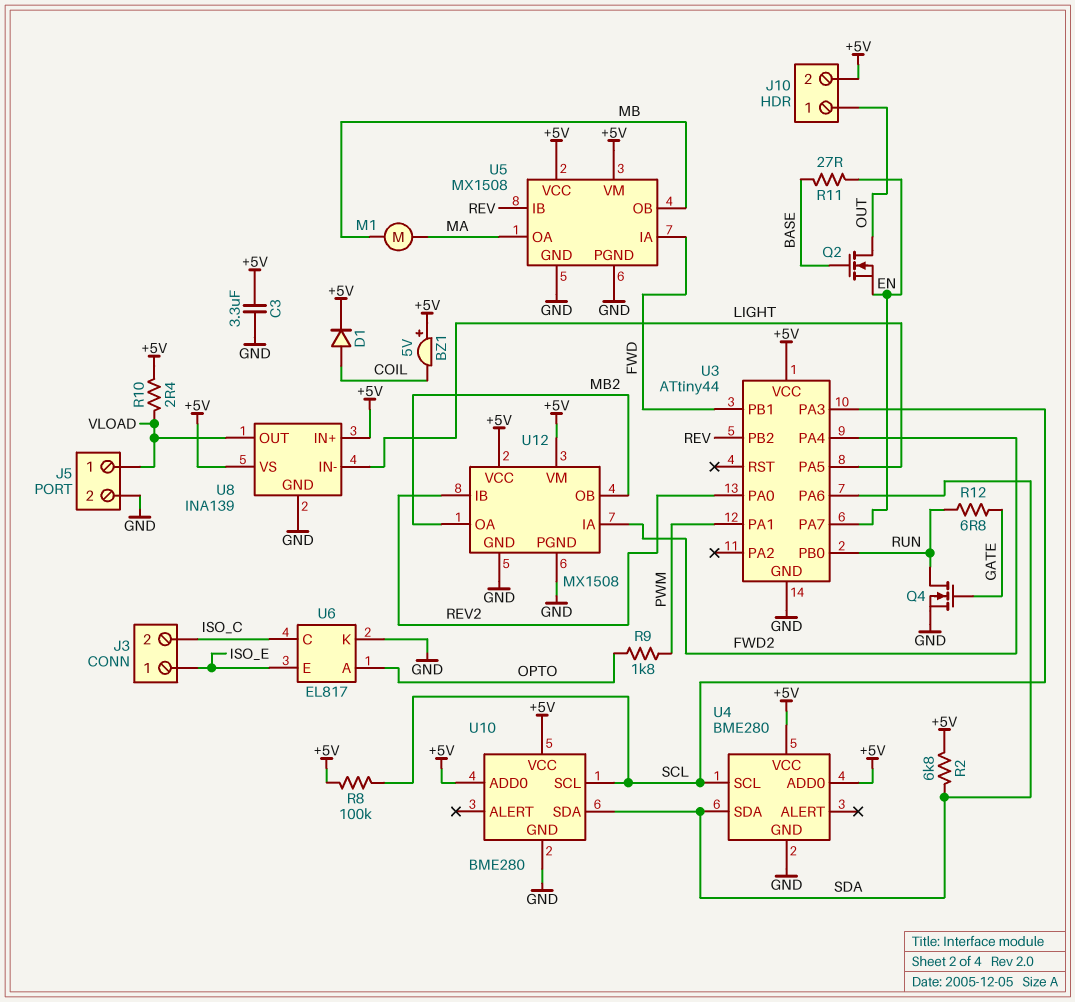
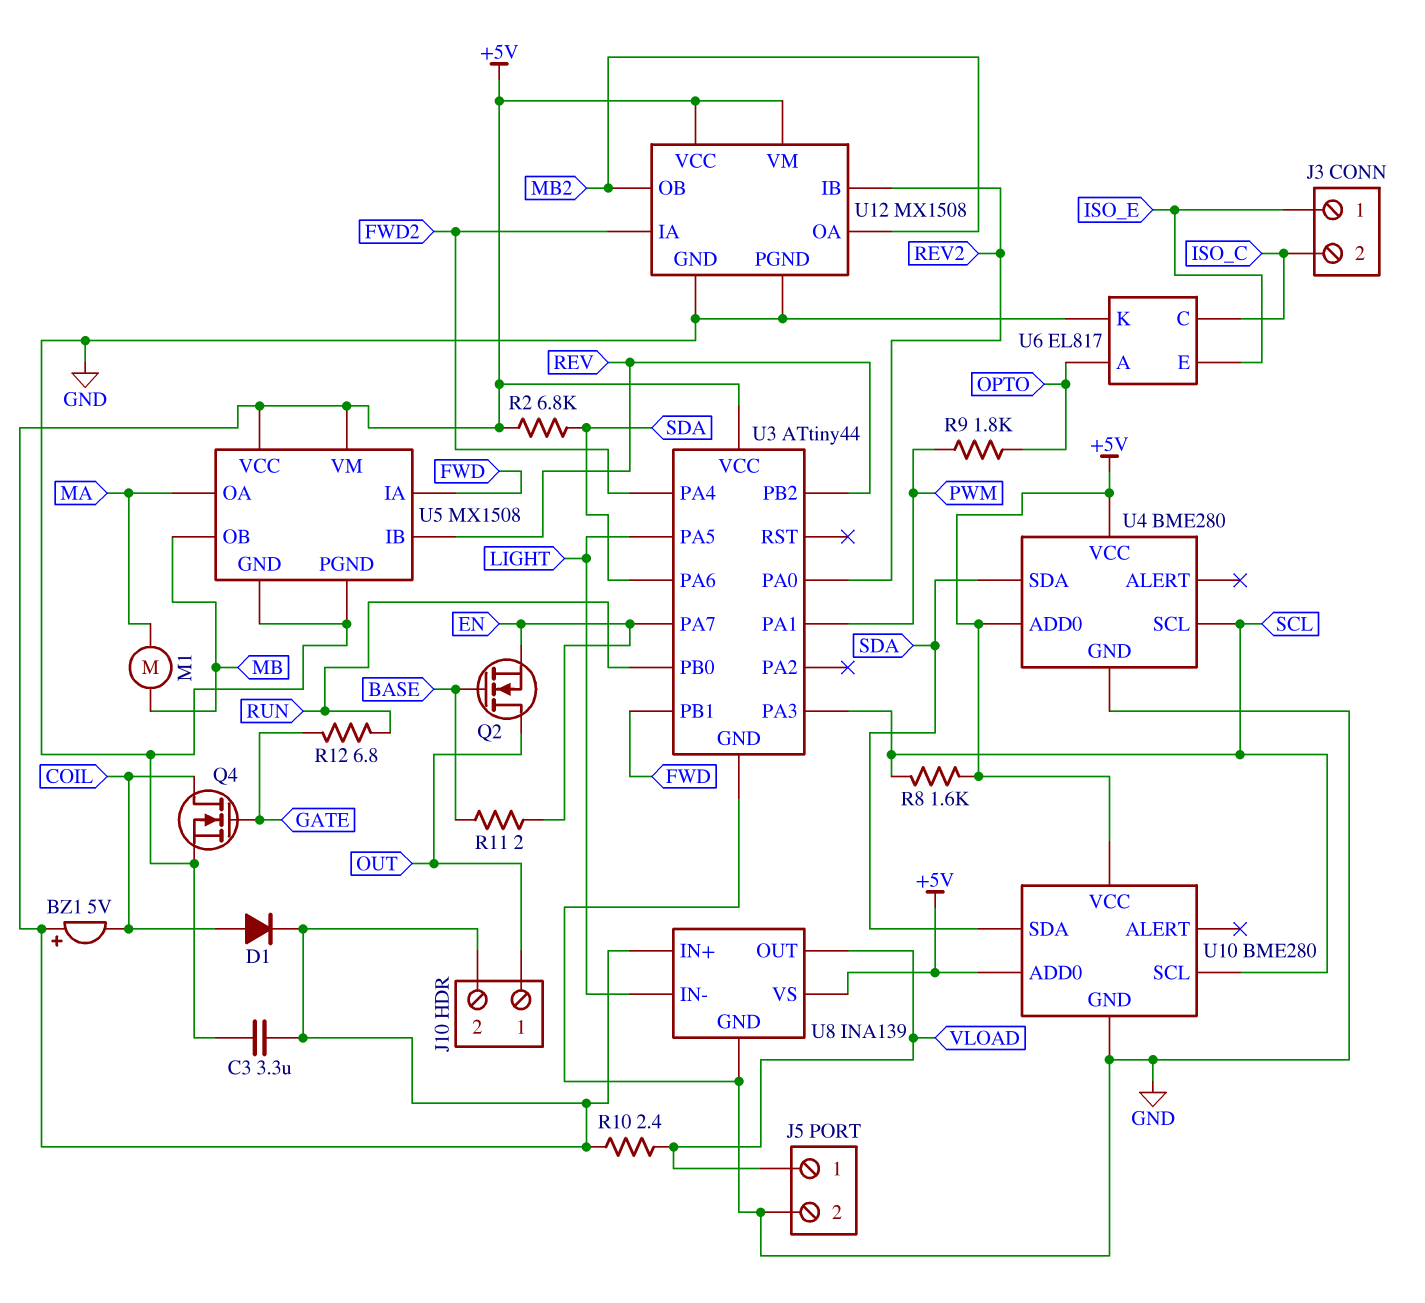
Q4: NMOS (G GATE, D RUN, S GND) -> NMOS (G GATE, D COIL, S GND)
R8: 100k (+5V, SCL) -> 1.6k (+5V, SCL)
R11: 27 (BASE, EN) -> 2 (BASE, EN)

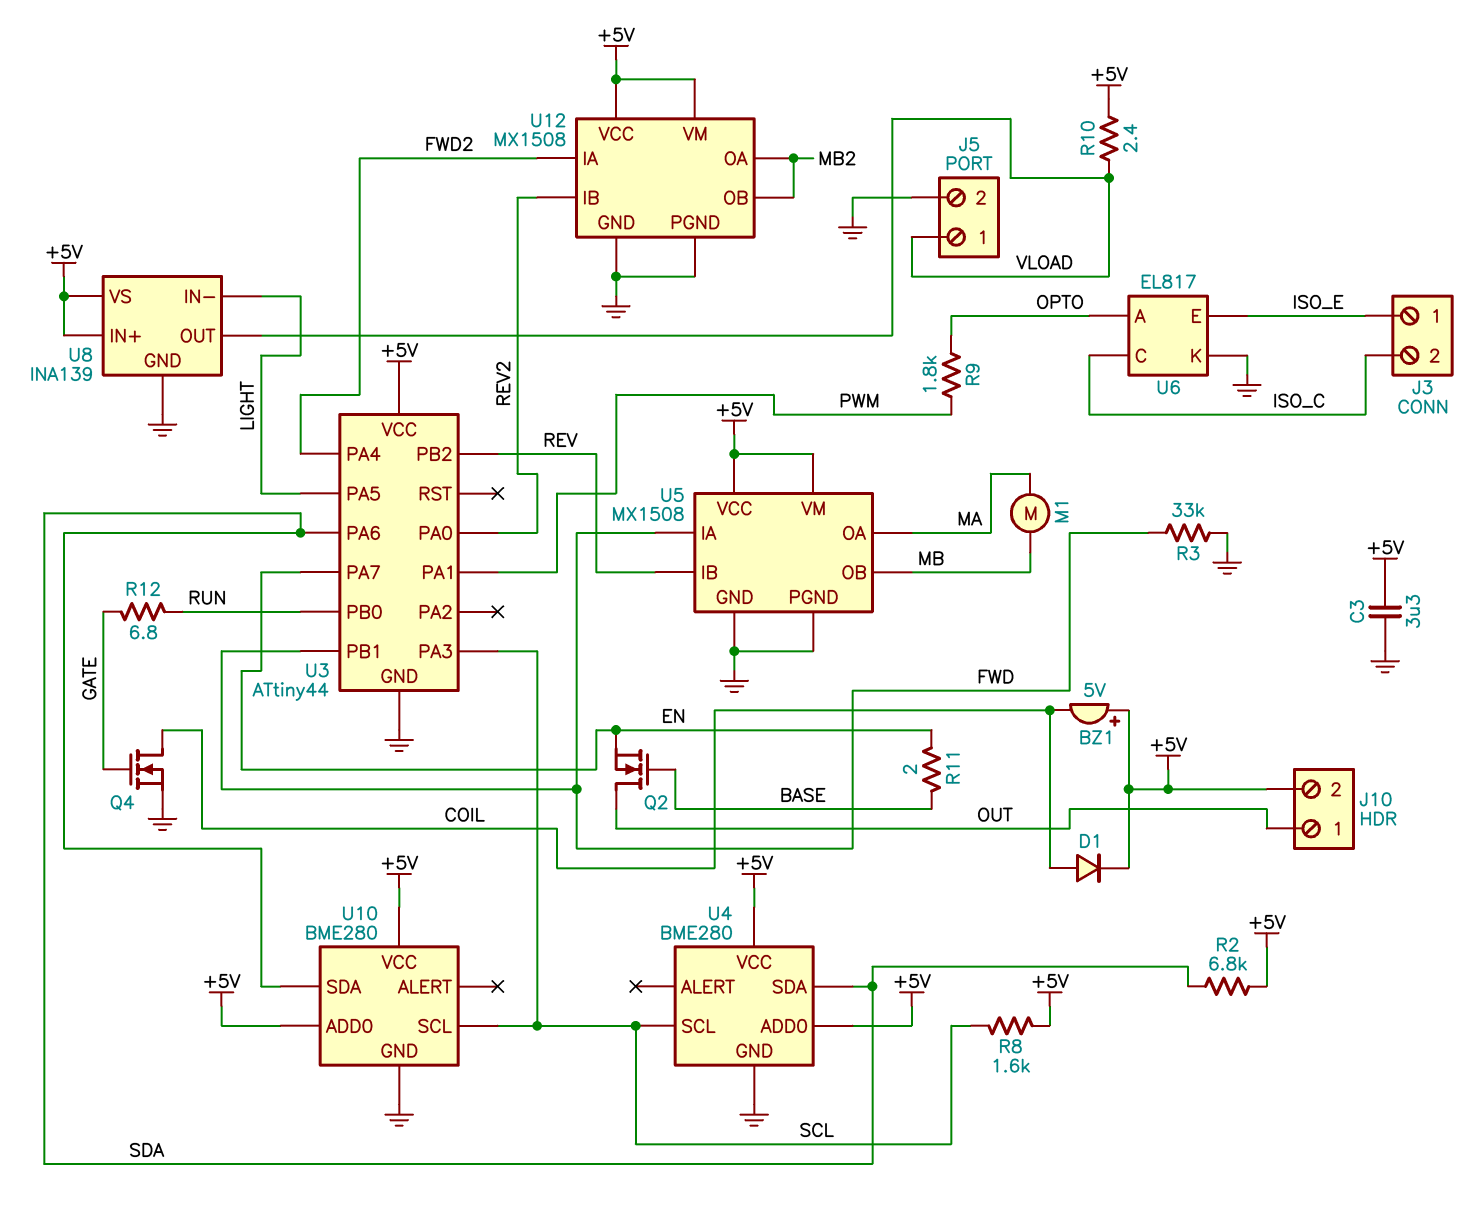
R3: none -> 33k (FWD, GND)

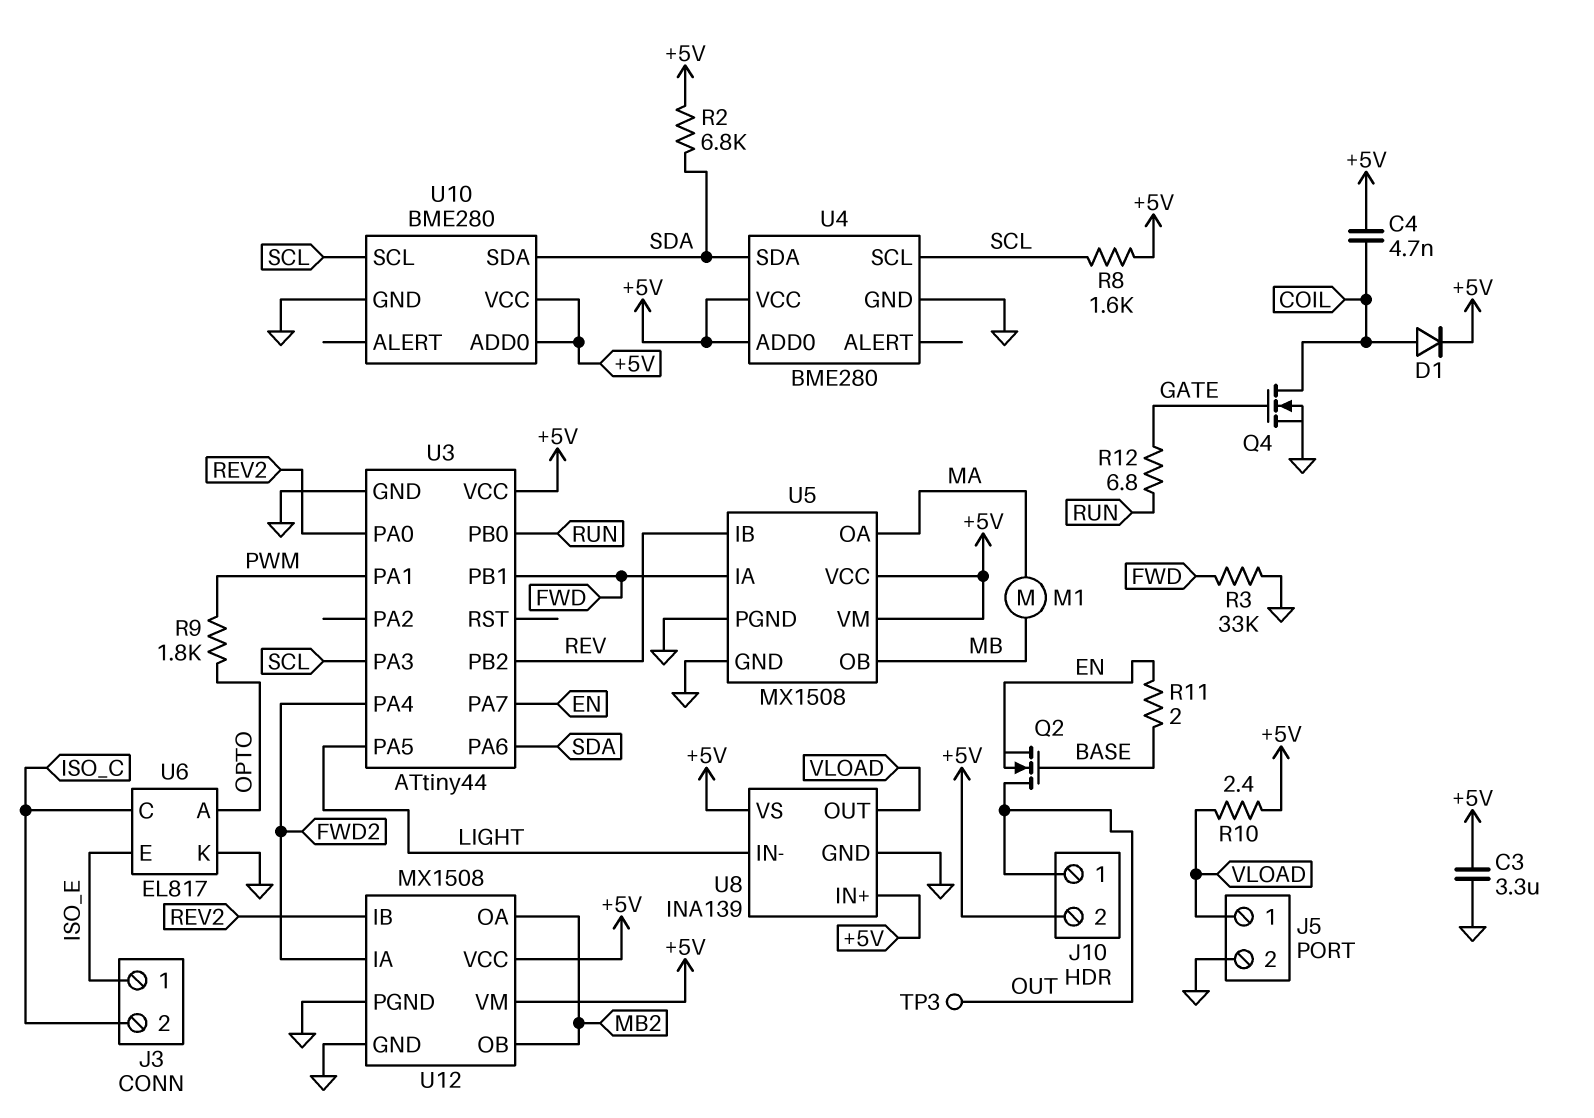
BZ1: buzzer 5V (plus +5V, minus COIL) -> none
C4: none -> 4.7nF (+5V, COIL)
TP3: none -> test point (OUT)

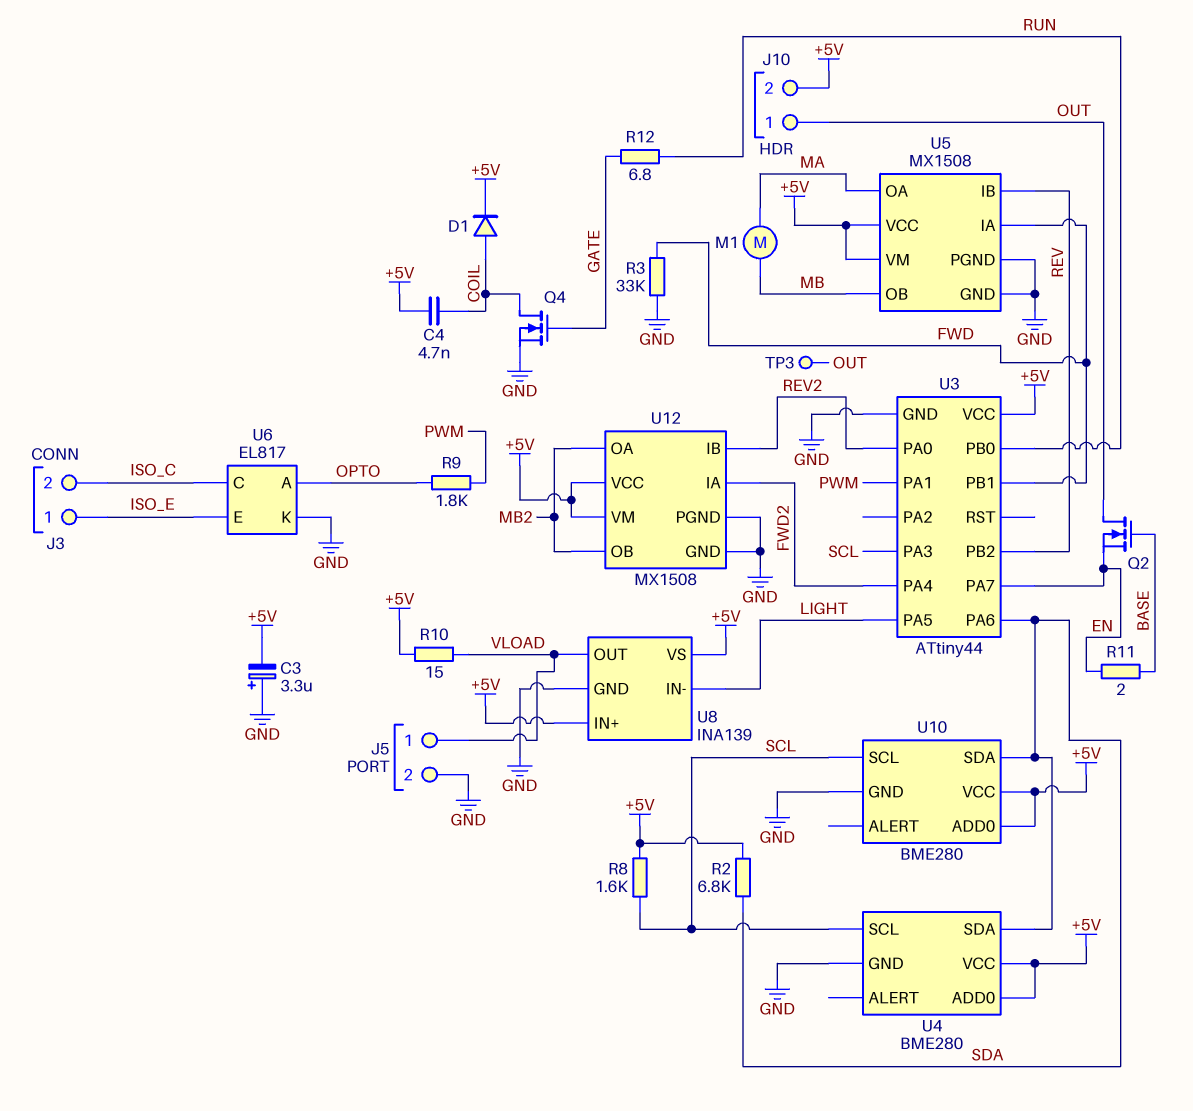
C3: 3.3uF (+5V, GND) -> 3.3uF (plus GND, minus +5V)
R10: 2.4 (+5V, VLOAD) -> 15 (+5V, VLOAD)

